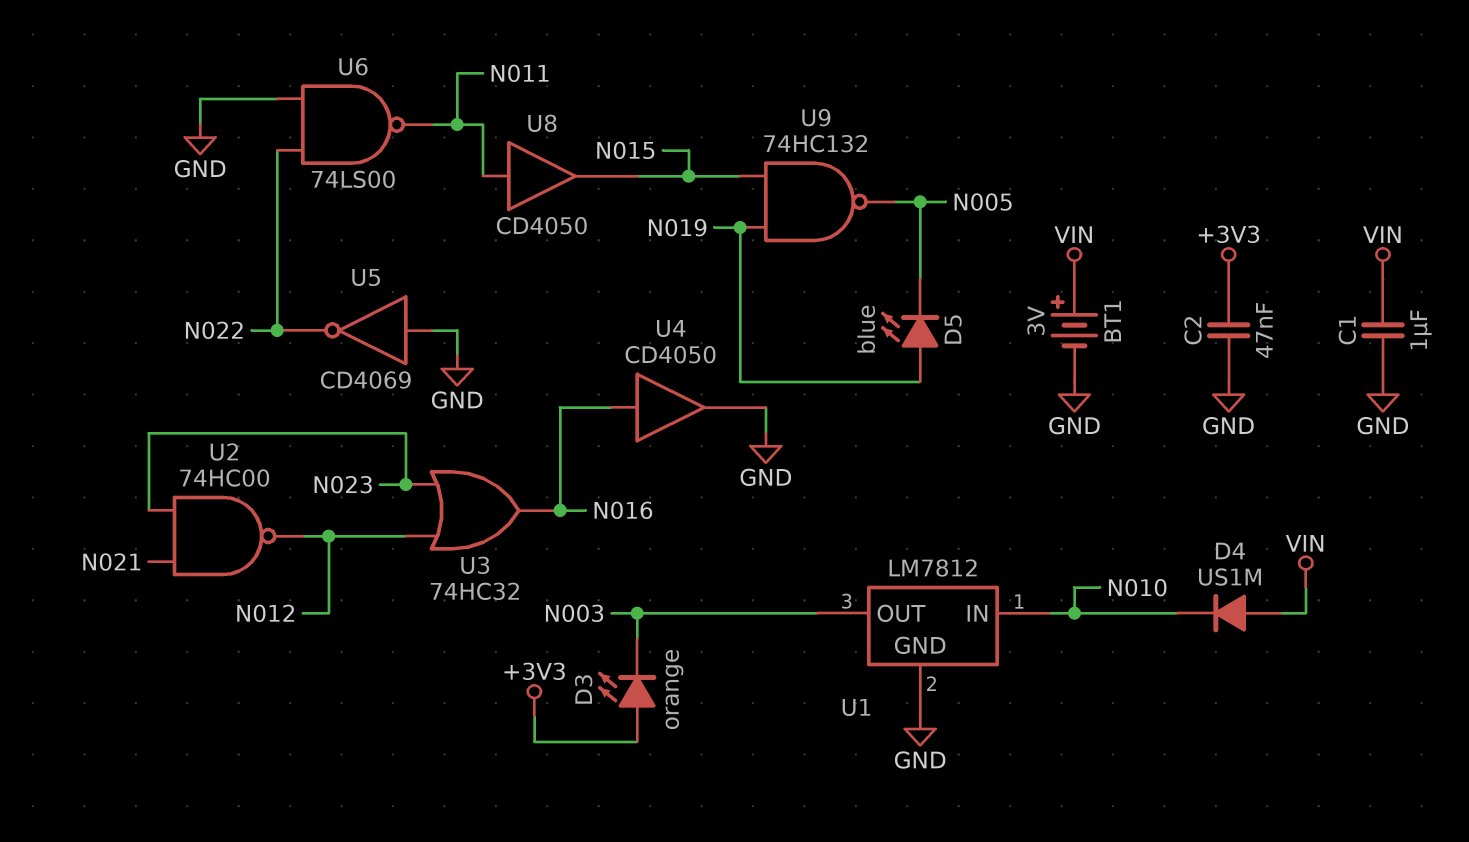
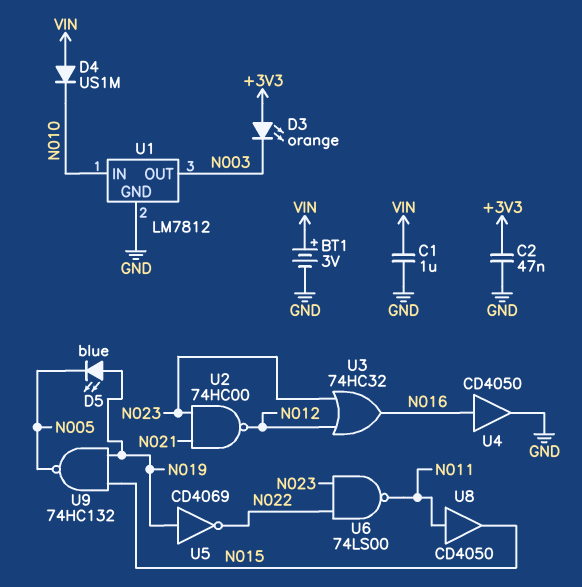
U5: NOT CD4069 (in GND, out N022) -> NOT CD4069 (in N019, out N022)
U6: NAND 74LS00 (in GND, in N022, out N011) -> NAND 74LS00 (in N022, in N023, out N011)

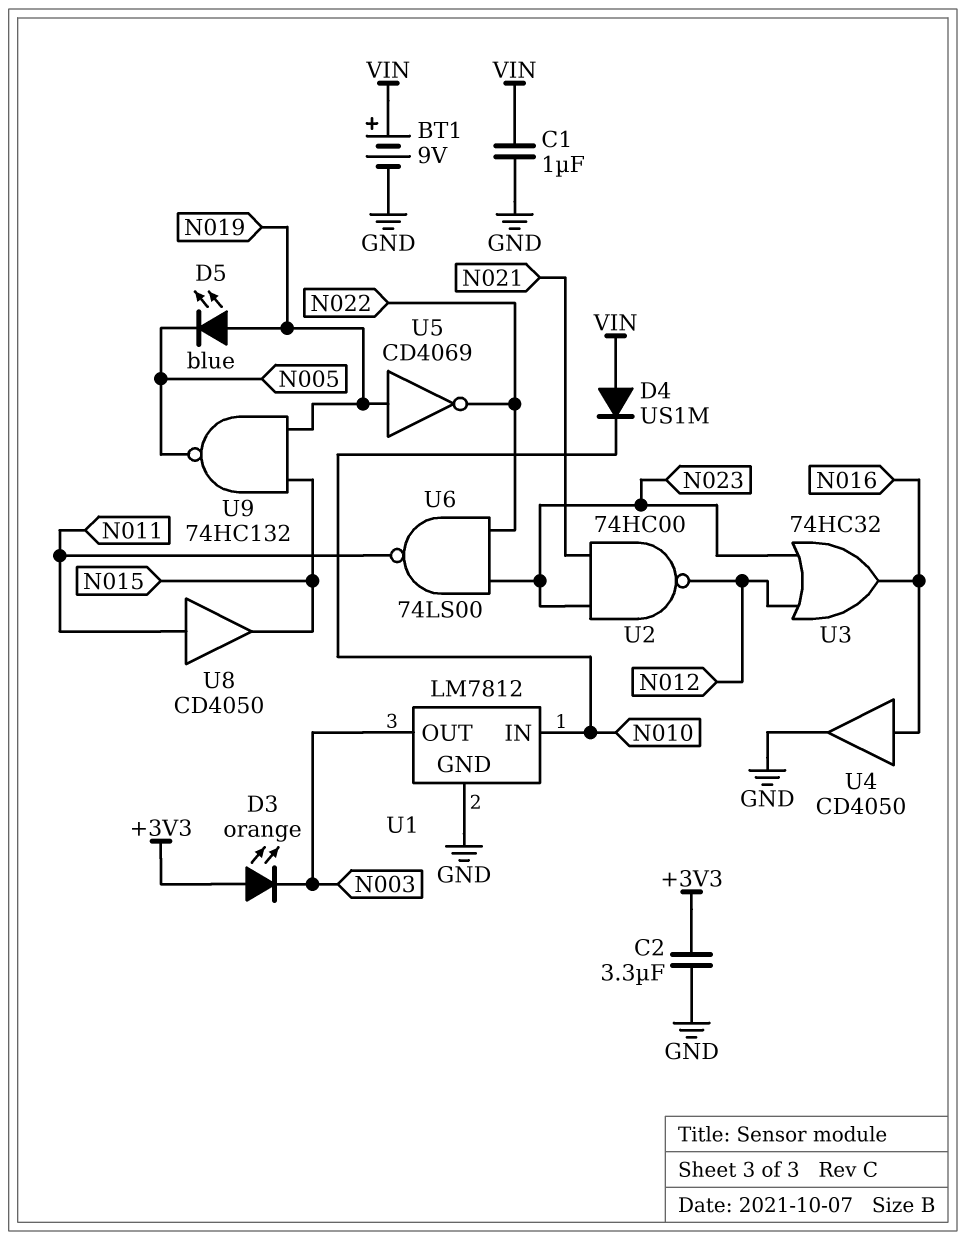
BT1: 3V (plus VIN, minus GND) -> 9V (plus VIN, minus GND)
C2: 47nF (+3V3, GND) -> 3.3uF (+3V3, GND)

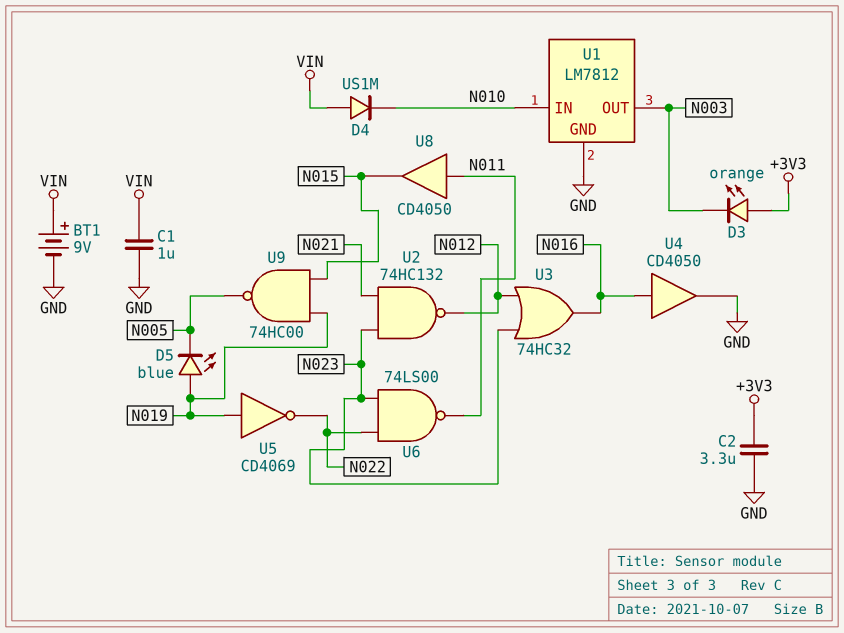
U2: NAND 74HC00 (in N021, in N023, out N012) -> NAND 74HC132 (in N021, in N023, out N012)
U9: NAND 74HC132 (in N015, in N019, out N005) -> NAND 74HC00 (in N015, in N019, out N005)

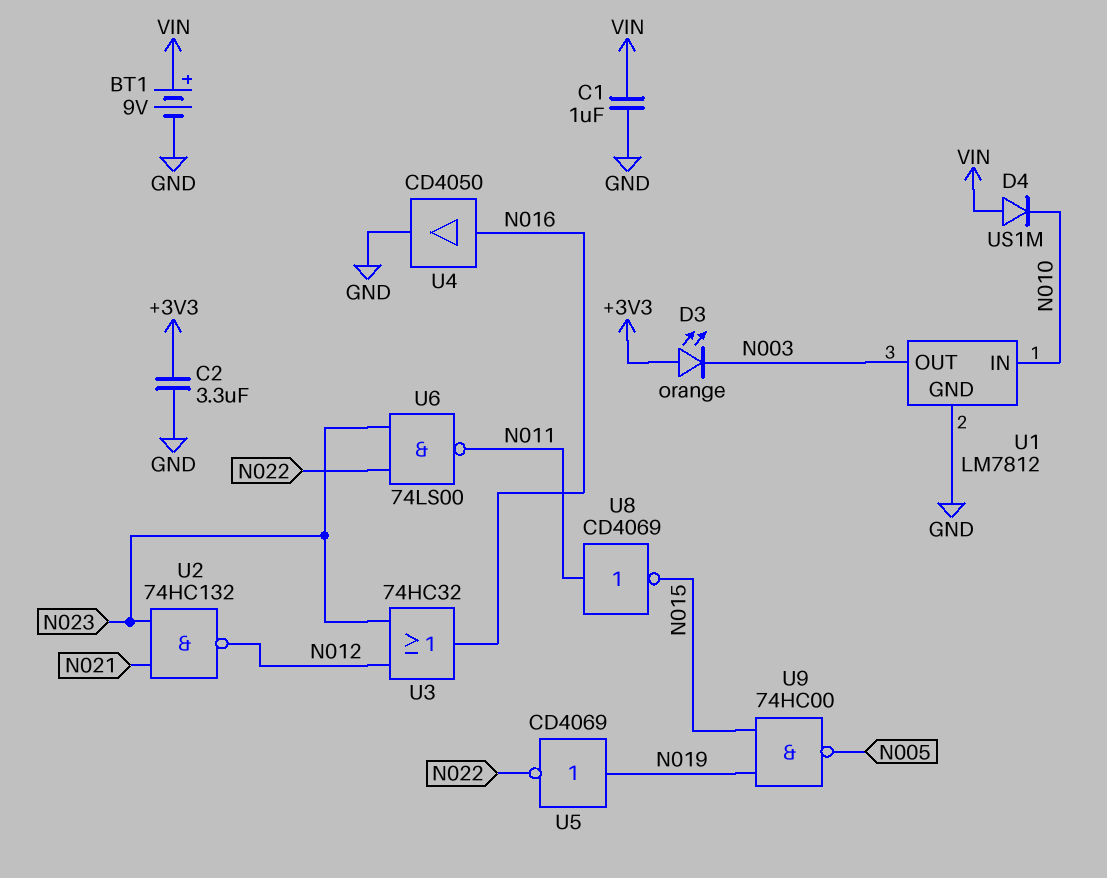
D5: LED blue (A N019, K N005) -> none
U8: buffer CD4050 (in N011, out N015) -> NOT CD4069 (in N011, out N015)

